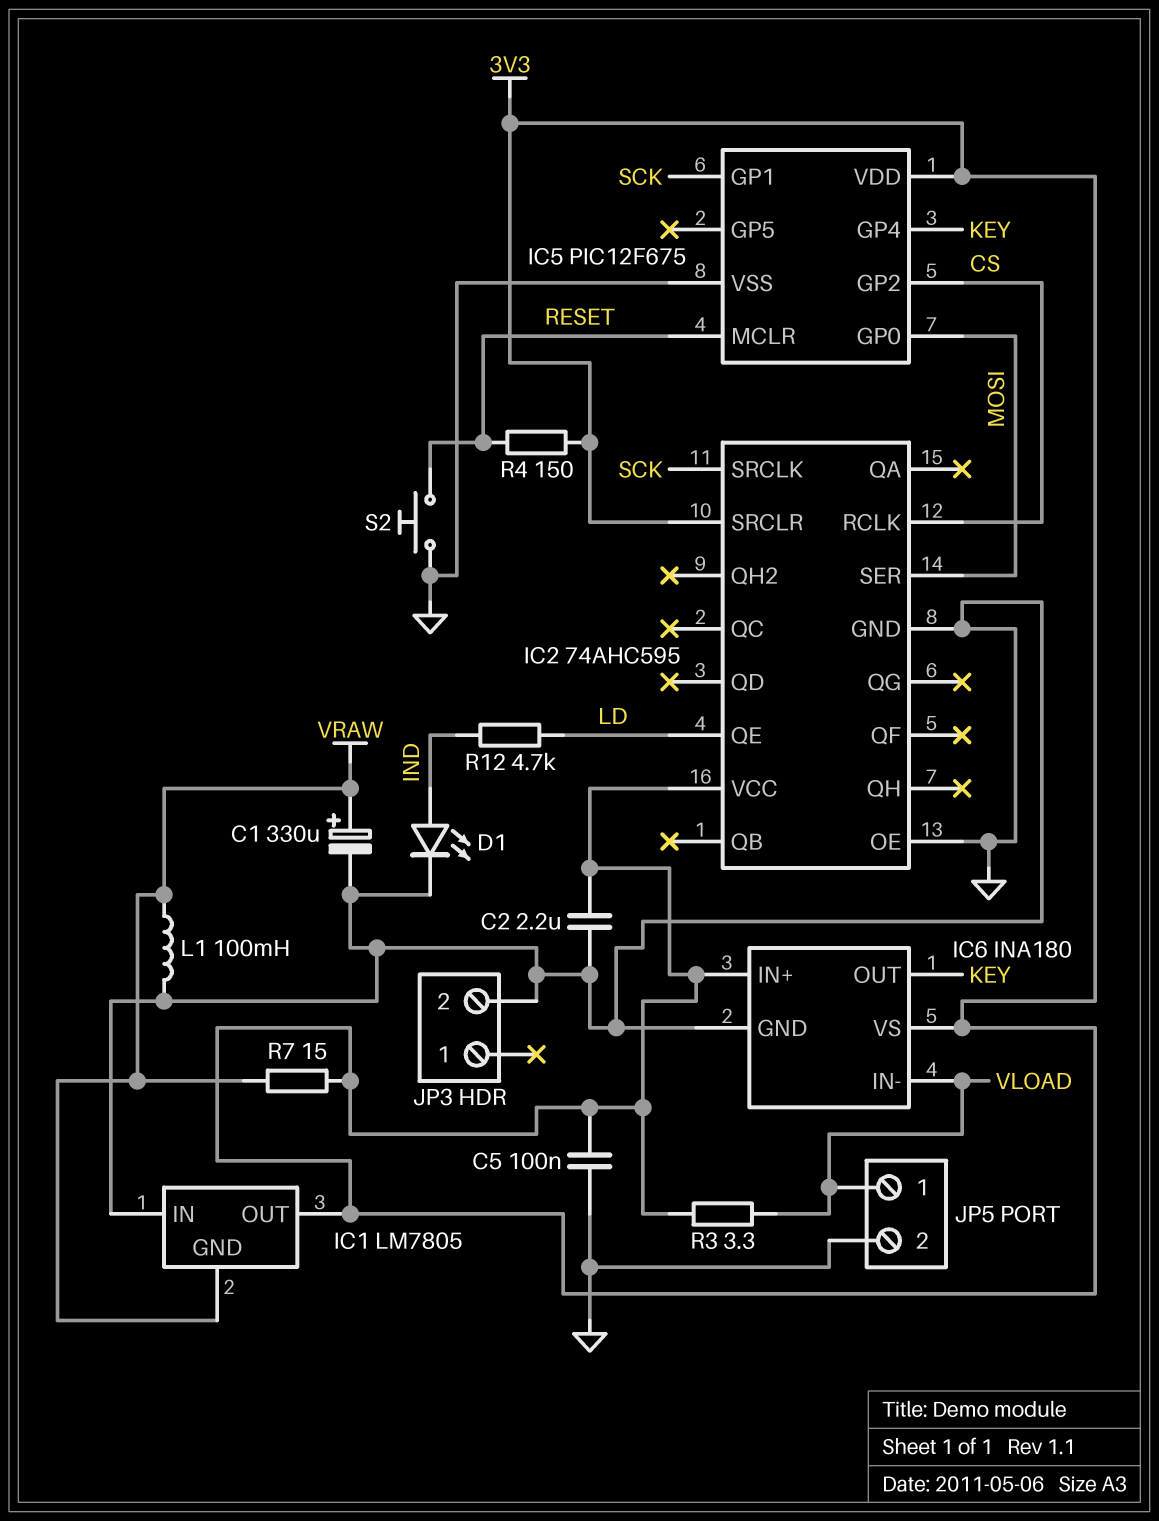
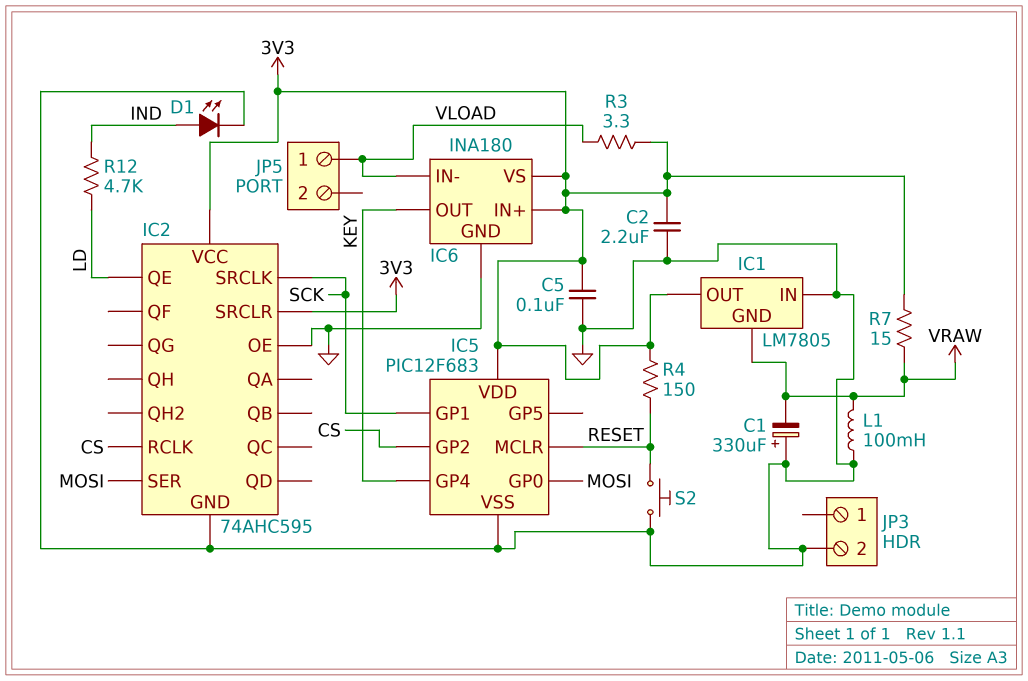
C1: 330uF (plus VRAW, minus GND) -> 330uF (plus GND, minus VRAW)
IC5: PIC12F675 -> PIC12F683
JP5 pin 2: GND -> none

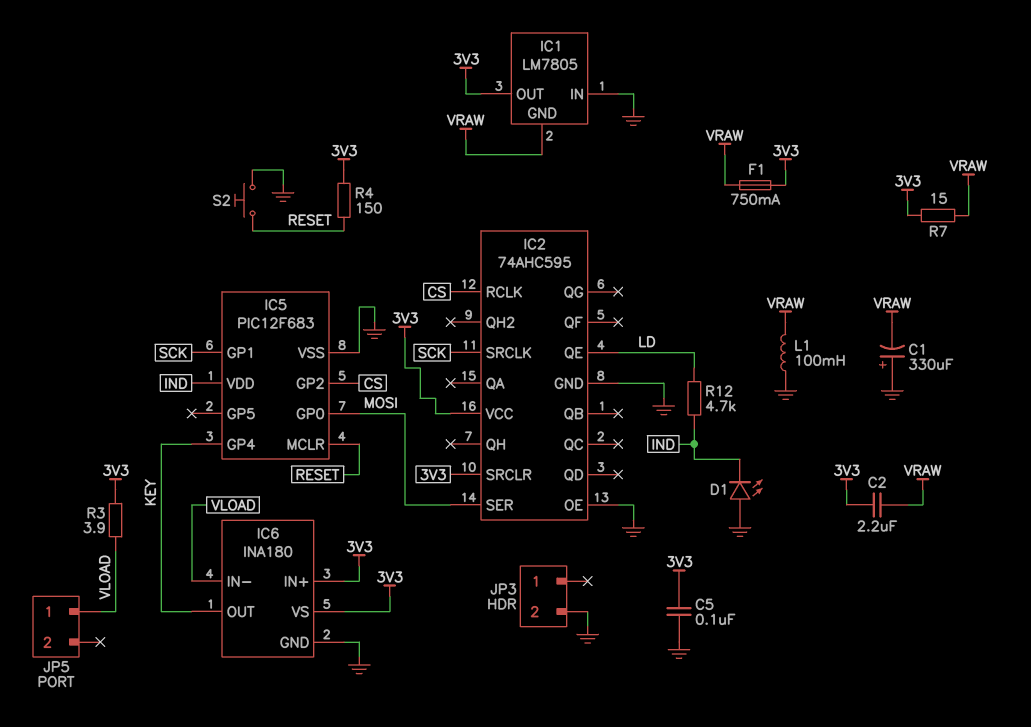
C2: 2.2uF (3V3, GND) -> 2.2uF (3V3, VRAW)
D1: LED (A IND, K GND) -> LED (A GND, K IND)
F1: none -> 750mA (3V3, VRAW)
IC5 pin VDD: 3V3 -> IND
R3: 3.3 (3V3, VLOAD) -> 3.9 (3V3, VLOAD)

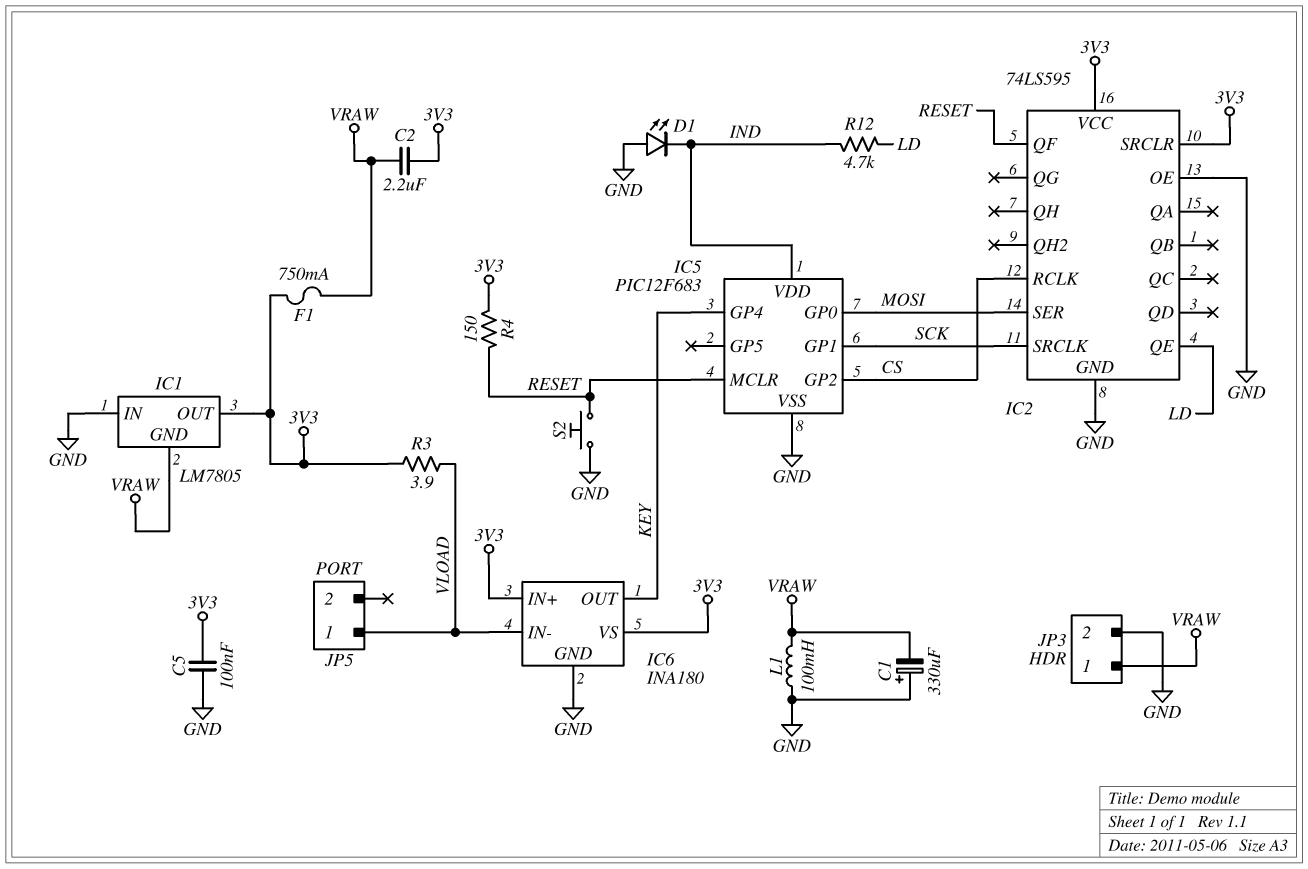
IC2: 74AHC595 -> 74LS595
IC2 pin QF: none -> RESET
JP3 pin 1: none -> VRAW
R7: 15 (3V3, VRAW) -> none

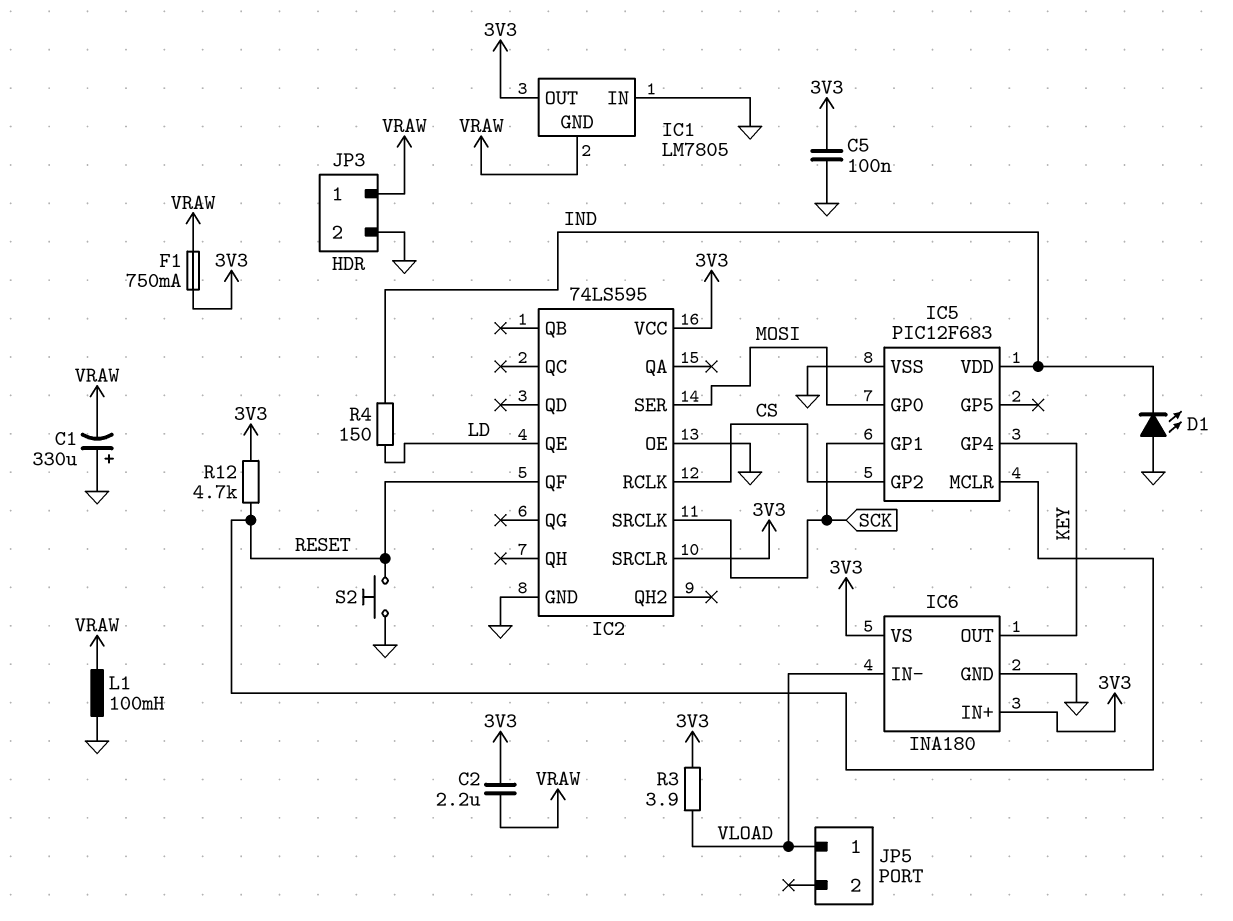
R4: 150 (3V3, RESET) -> 150 (IND, LD)
R12: 4.7k (IND, LD) -> 4.7k (3V3, RESET)

